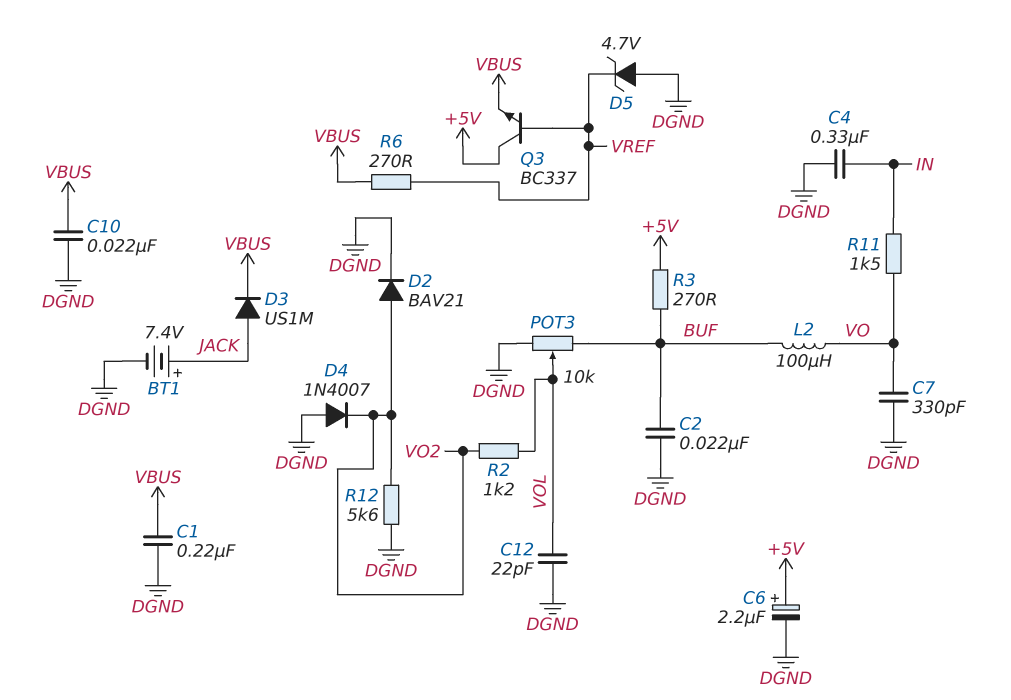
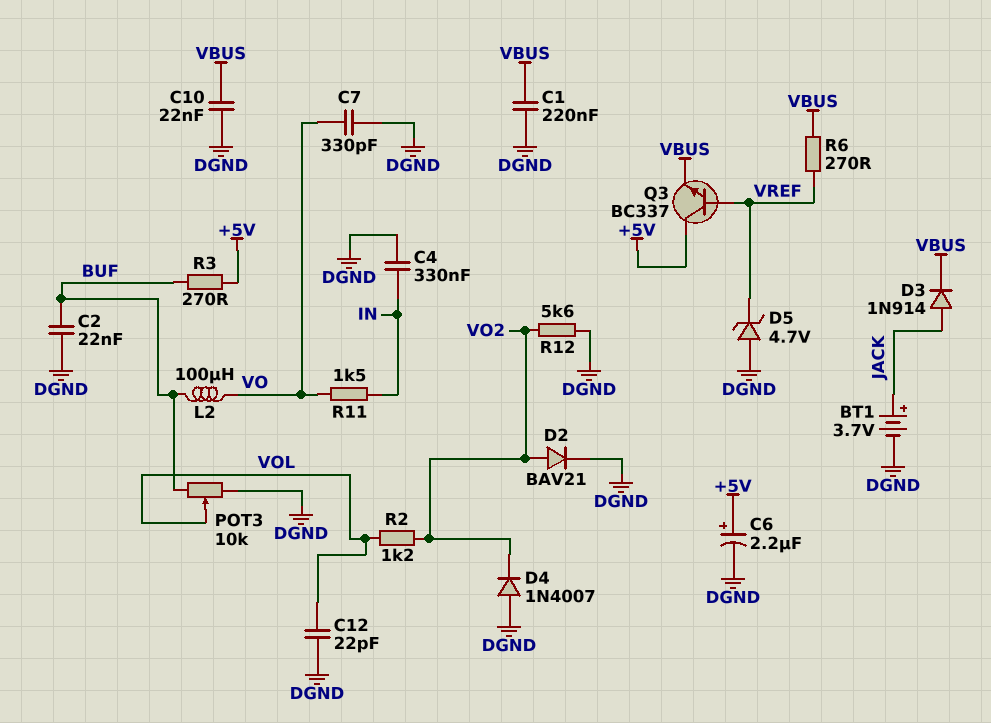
BT1: 7.4V (plus JACK, minus DGND) -> 3.7V (plus JACK, minus DGND)
D3: diode US1M (A JACK, K VBUS) -> diode 1N914 (A JACK, K VBUS)

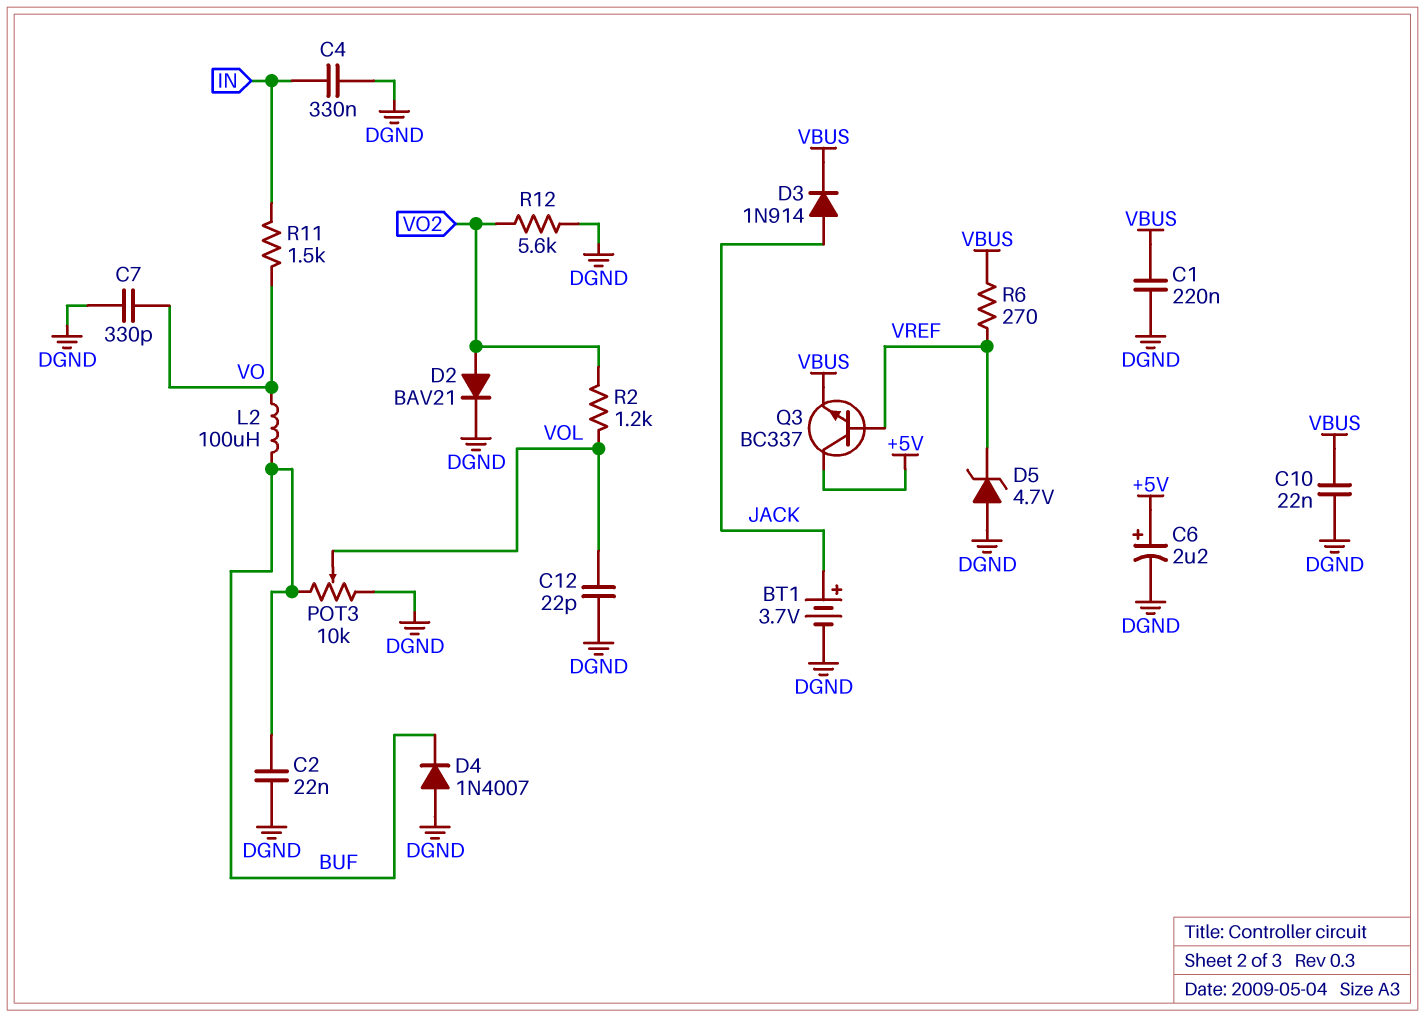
D4: diode 1N4007 (A DGND, K VO2) -> diode 1N4007 (A DGND, K BUF)
R3: 270 (+5V, BUF) -> none

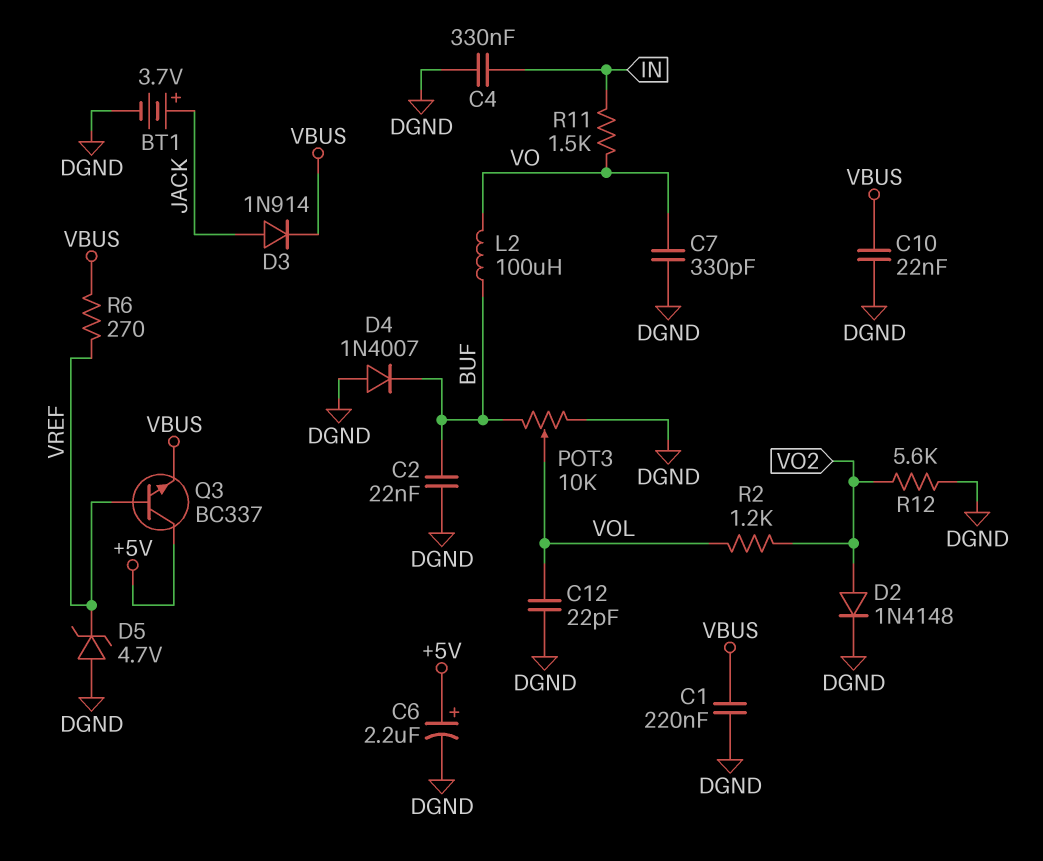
D2: diode BAV21 (A VO2, K DGND) -> diode 1N4148 (A VO2, K DGND)

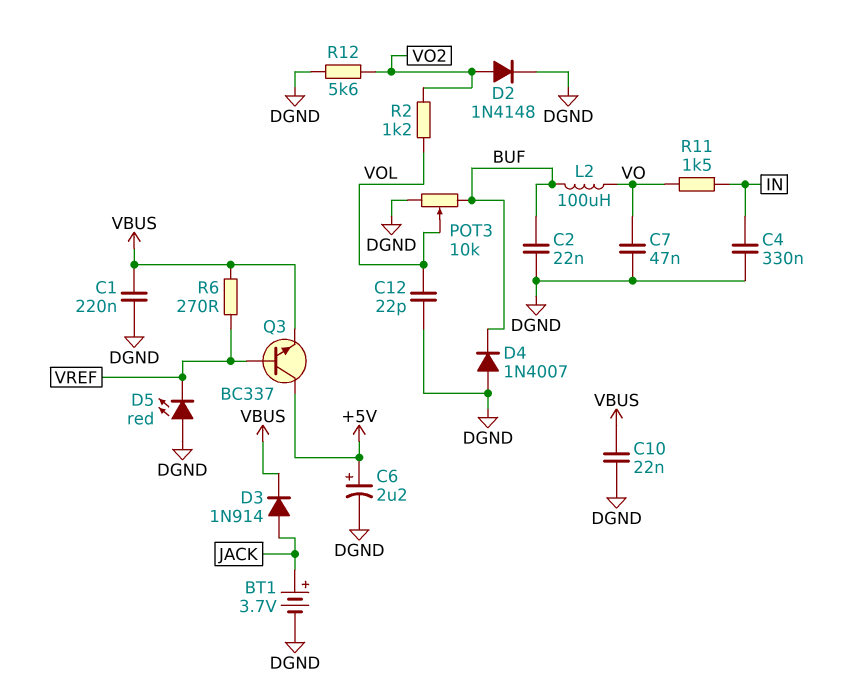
C7: 330pF (DGND, VO) -> 47nF (DGND, VO)
D5: zener 4.7V (A DGND, K VREF) -> LED red (A DGND, K VREF)

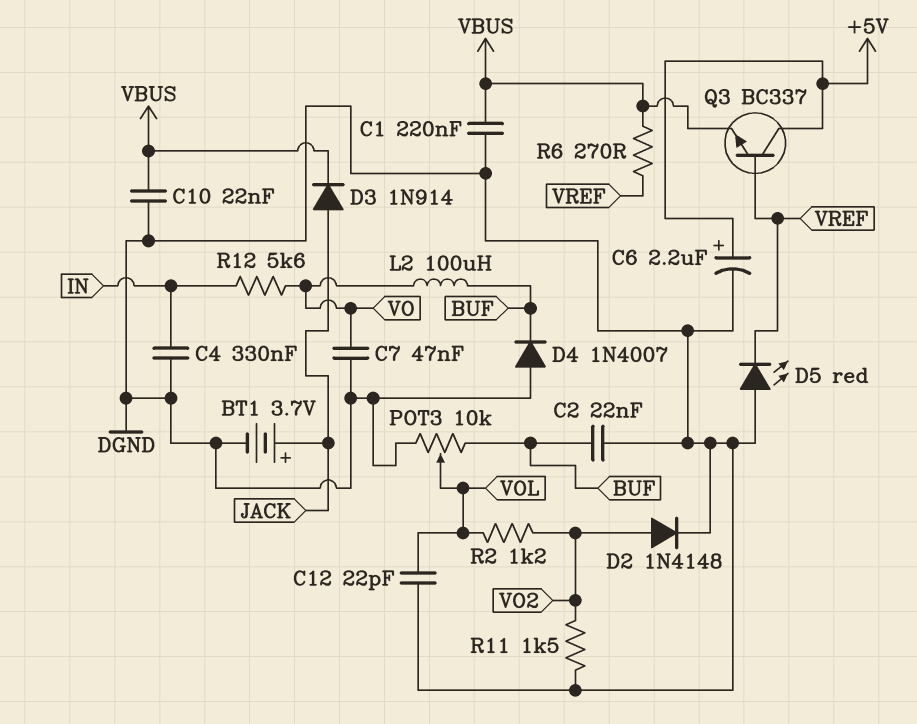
R11: 1.5k (IN, VO) -> 1.5k (DGND, VO2)
R12: 5.6k (DGND, VO2) -> 5.6k (IN, VO)

